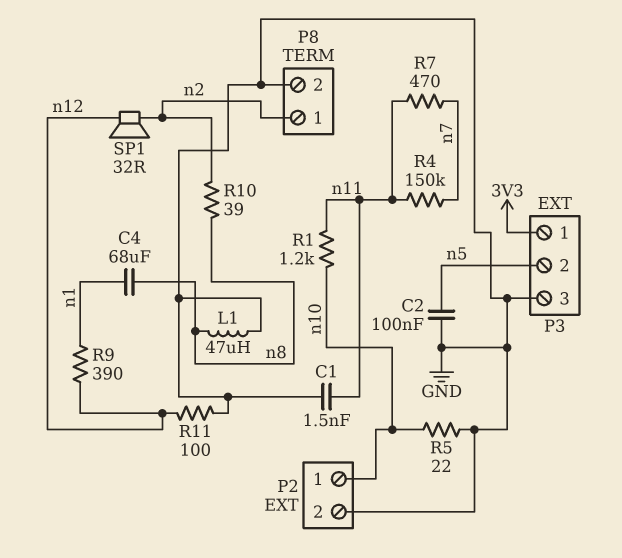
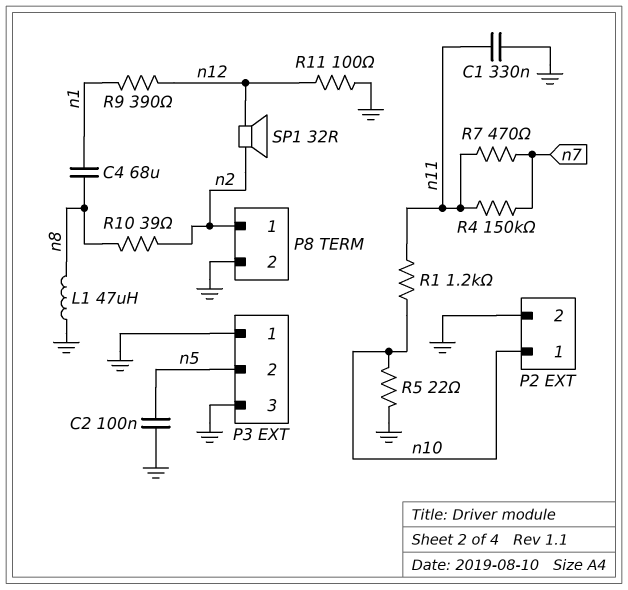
C1: 1.5nF (GND, n11) -> 330nF (GND, n11)
P3 pin 1: 3V3 -> GND

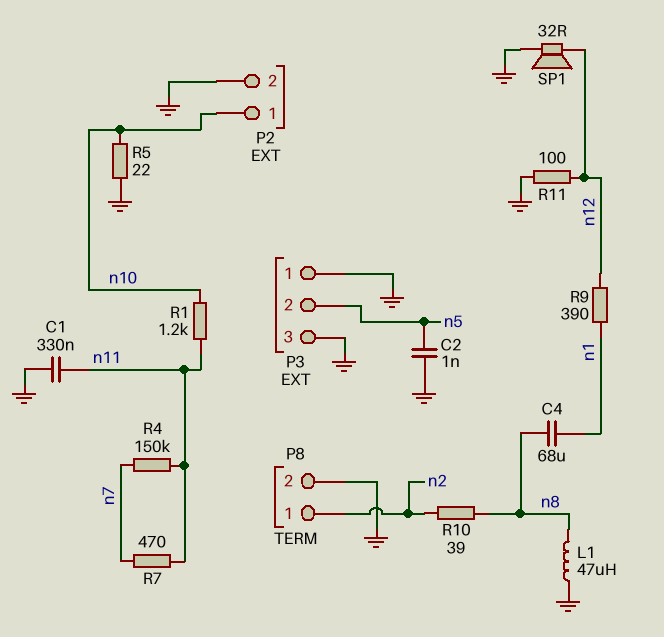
C2: 100nF (GND, n5) -> 1nF (GND, n5)
SP1: speaker 32R (n2, n12) -> speaker 32R (GND, n12)

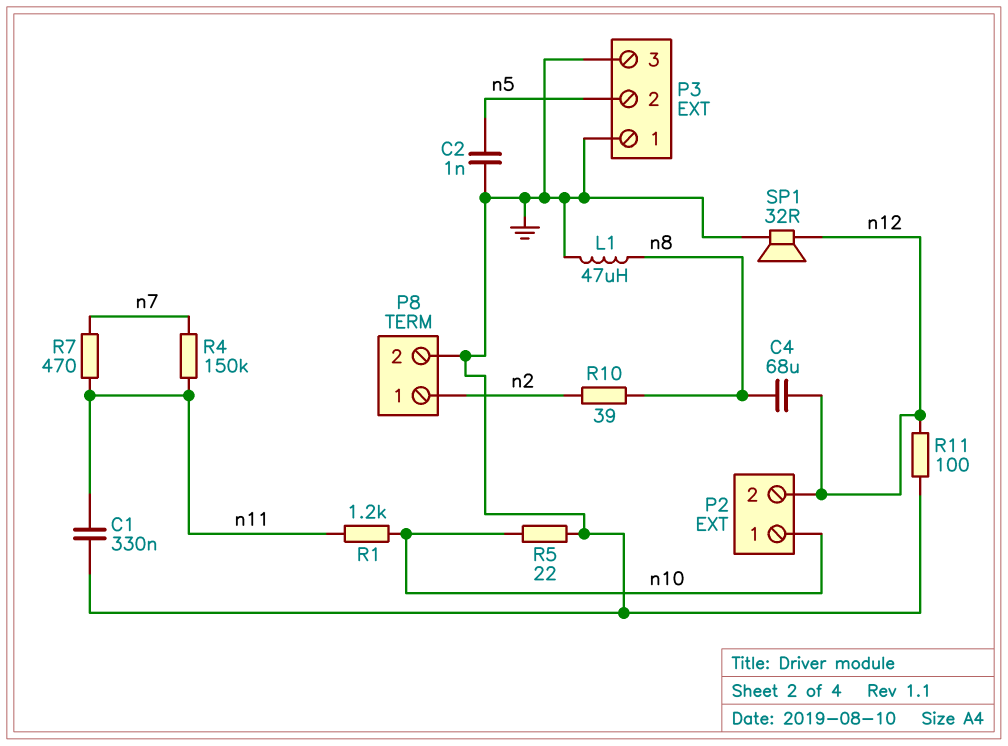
C4: 68uF (n1, n8) -> 68uF (n8, n12)
P2 pin 2: GND -> n12
R9: 390 (n1, n12) -> none

